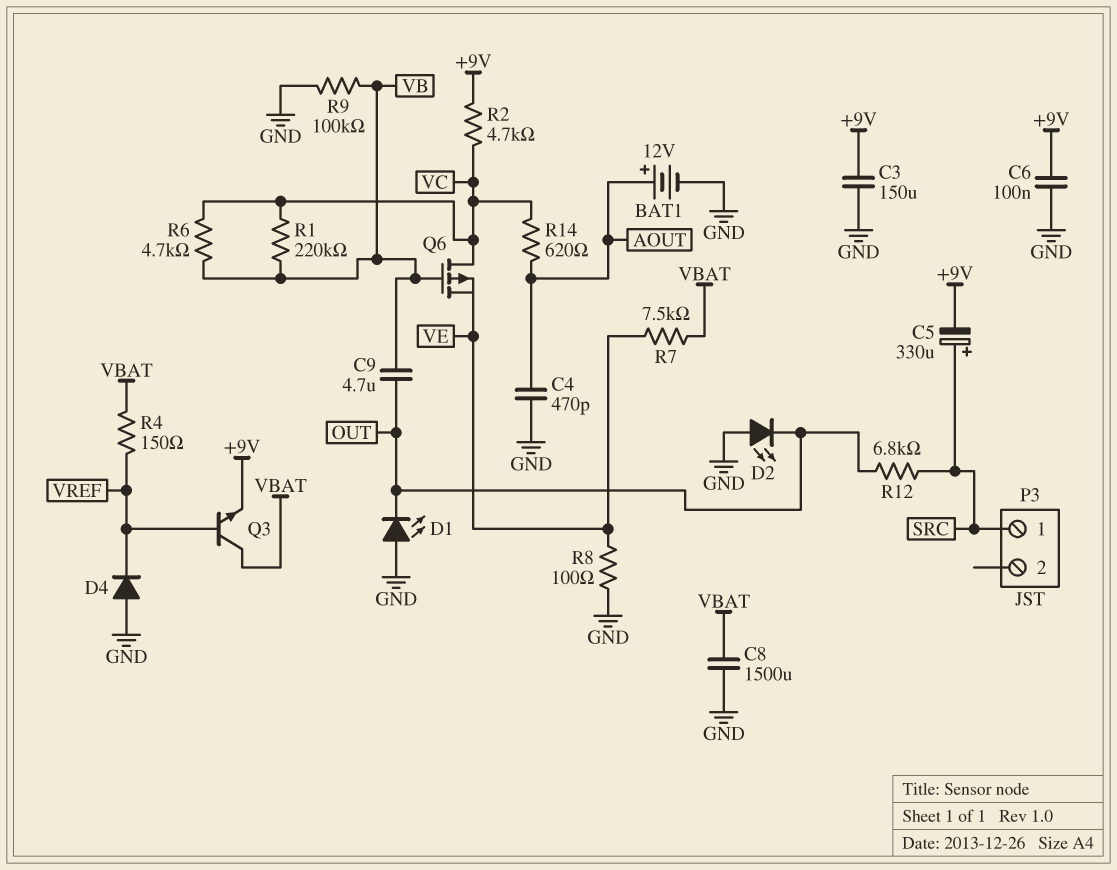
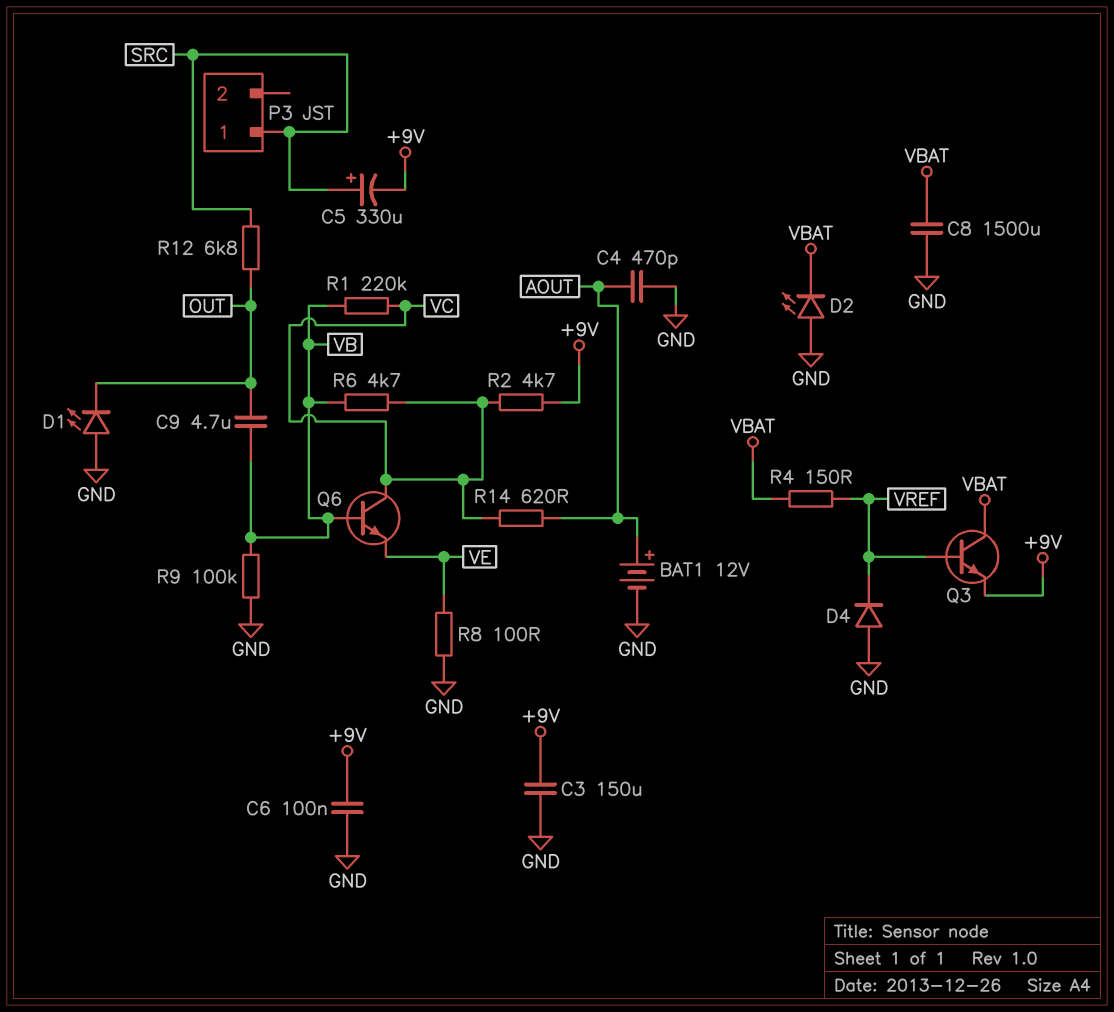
D2: LED (A GND, K OUT) -> LED (A GND, K VBAT)
Q6: PMOS (G VB, D VC, S VE) -> NPN (B VB, C VC, E VE)
R7: 7.5k (VBAT, VE) -> none

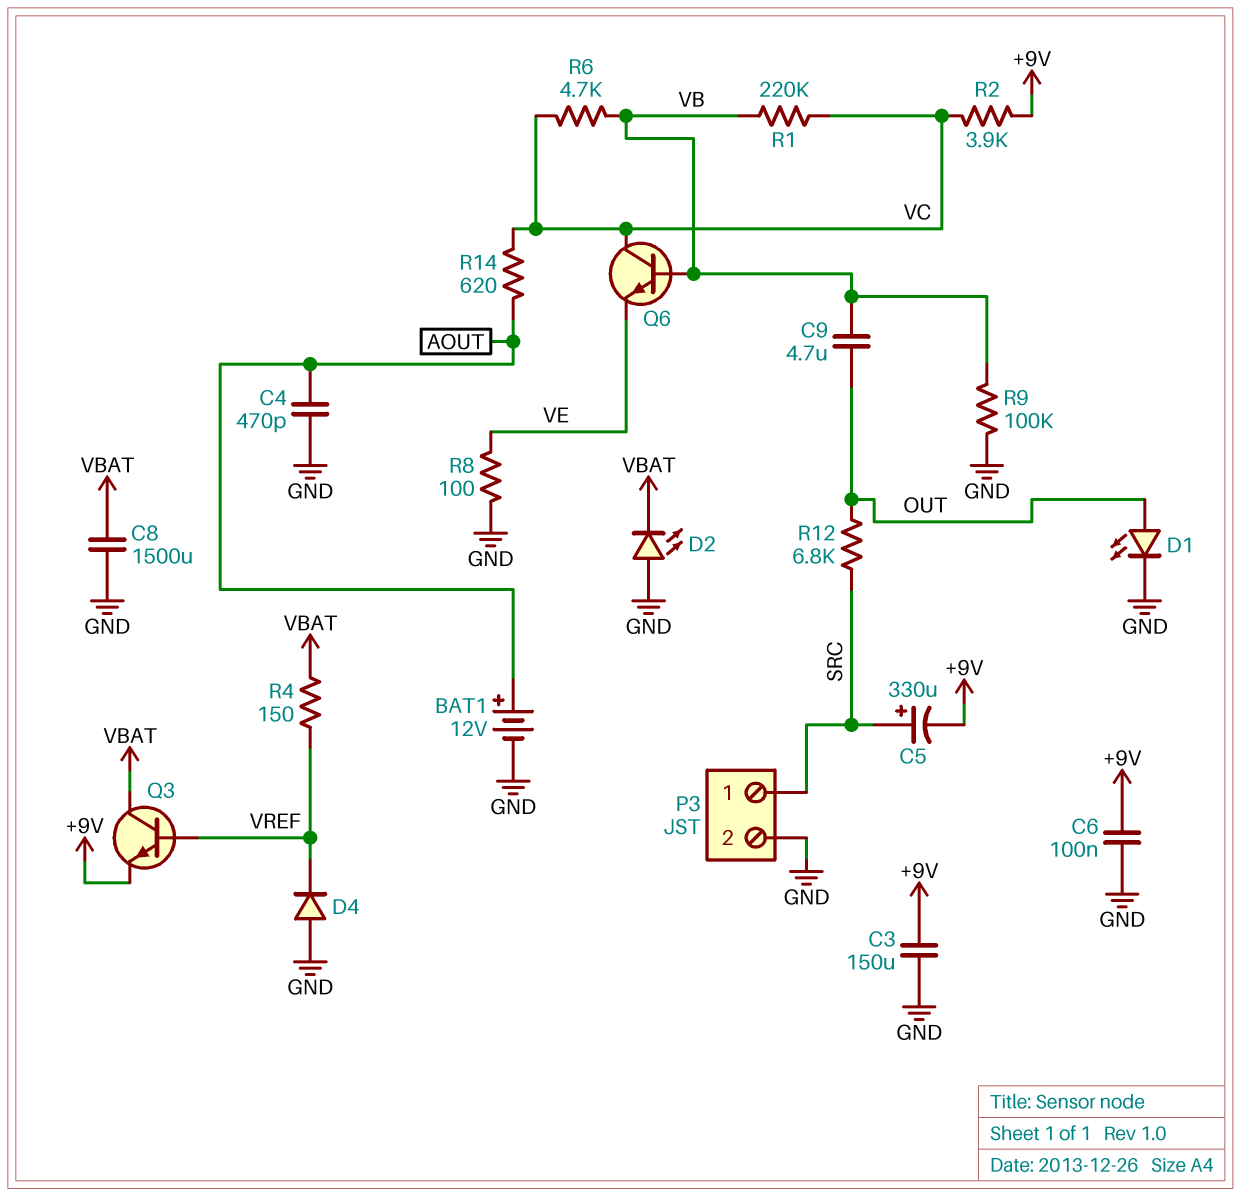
D1: LED (A GND, K OUT) -> LED (A OUT, K GND)
P3 pin 2: none -> GND
R2: 4.7k (+9V, VC) -> 3.9k (+9V, VC)

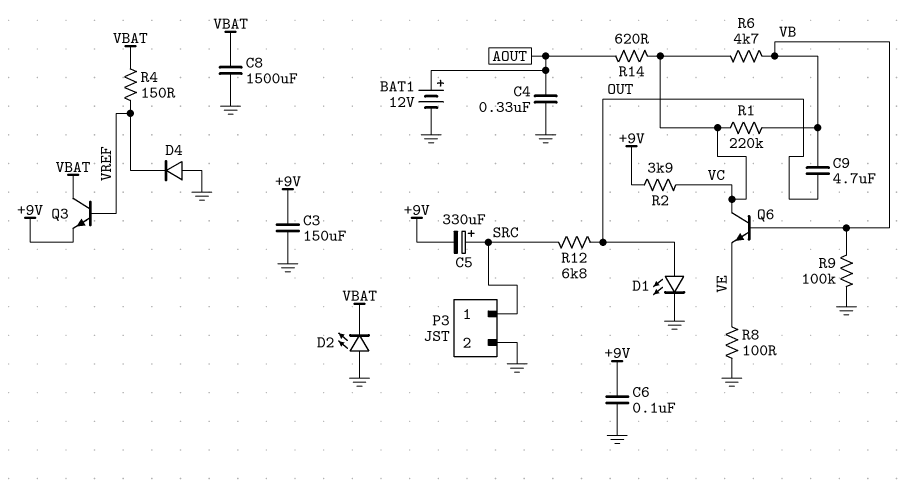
C4: 470pF (AOUT, GND) -> 330nF (AOUT, GND)

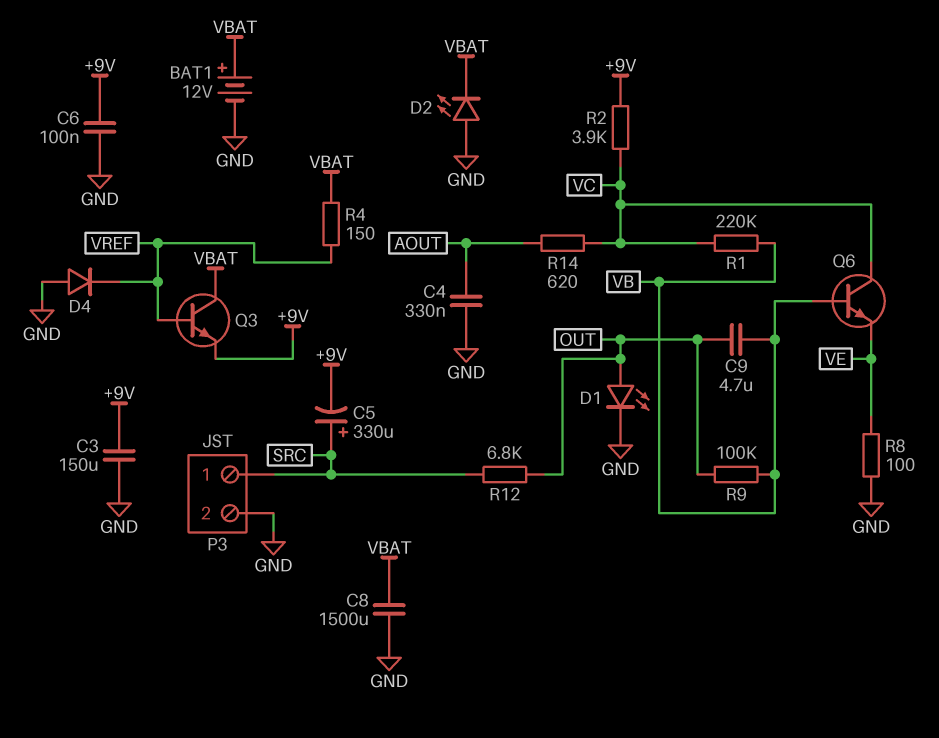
BAT1: 12V (plus AOUT, minus GND) -> 12V (plus VBAT, minus GND)
R6: 4.7k (VB, VC) -> none
R9: 100k (GND, VB) -> 100k (OUT, VB)

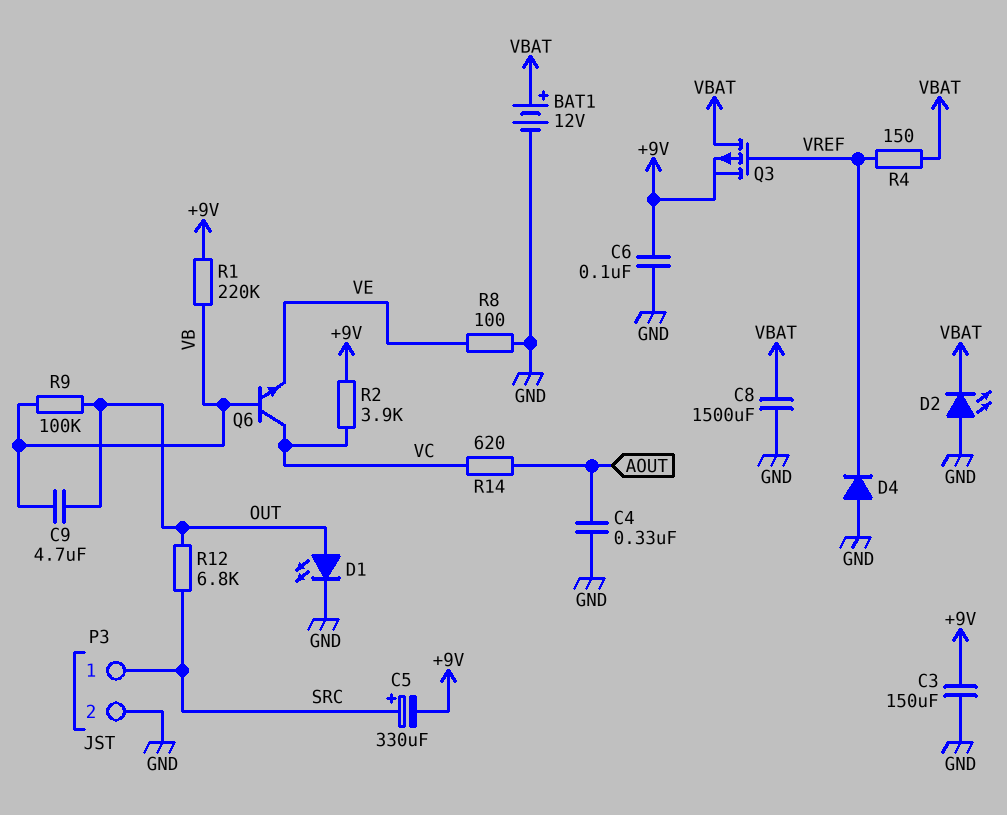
Q3: NPN (B VREF, C VBAT, E +9V) -> PMOS (G VREF, D VBAT, S +9V)
R1: 220k (VB, VC) -> 220k (+9V, VB)

